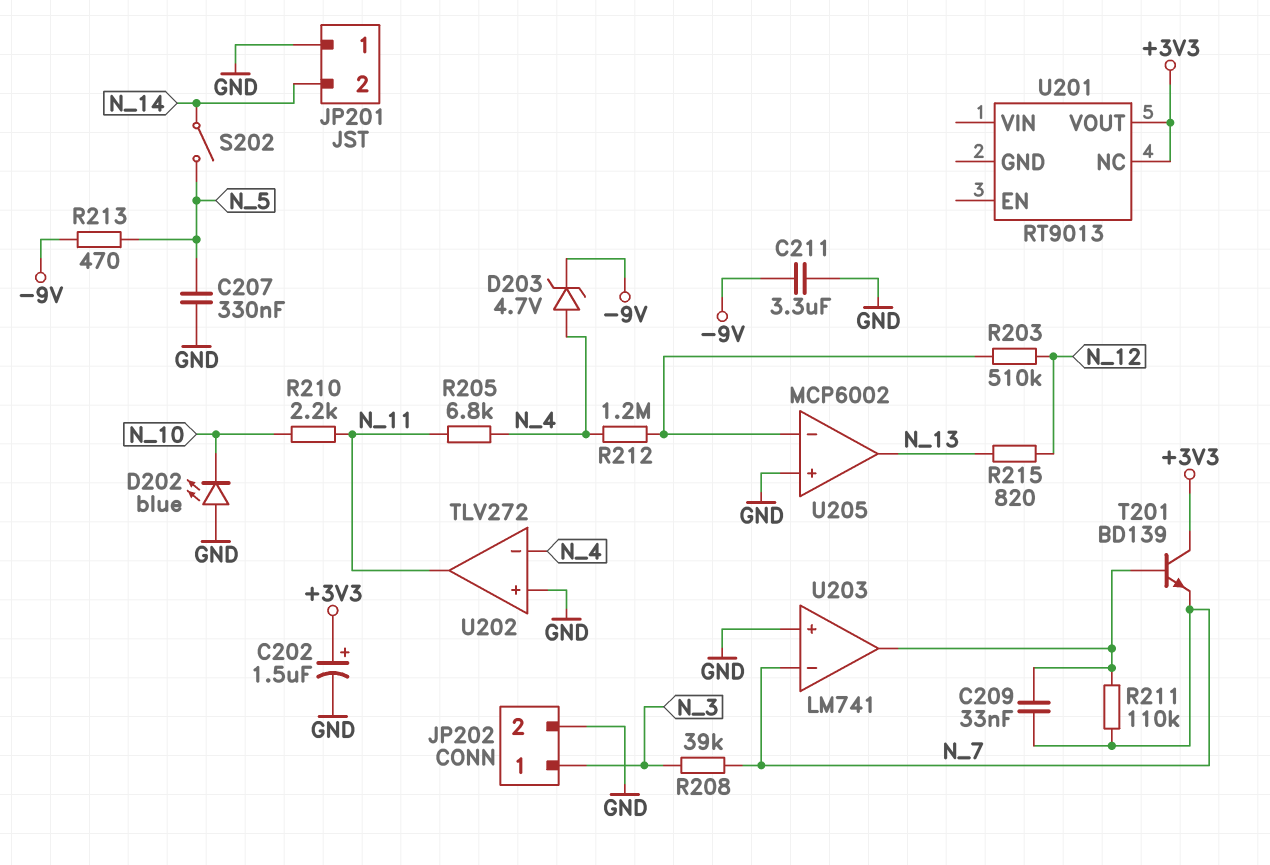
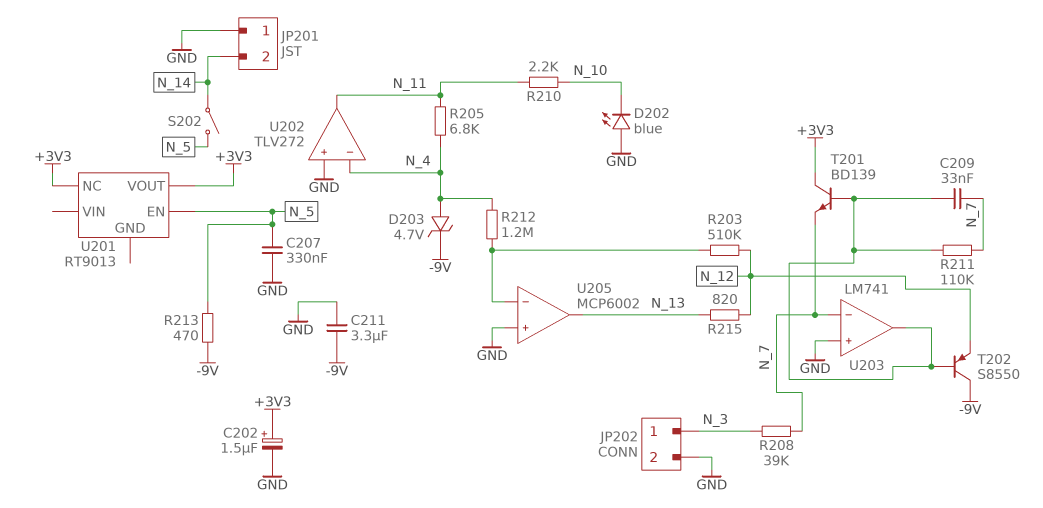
T202: none -> PNP S8550 (B U203/out, C -9V, E N_12)
U201 pin EN: none -> N_5

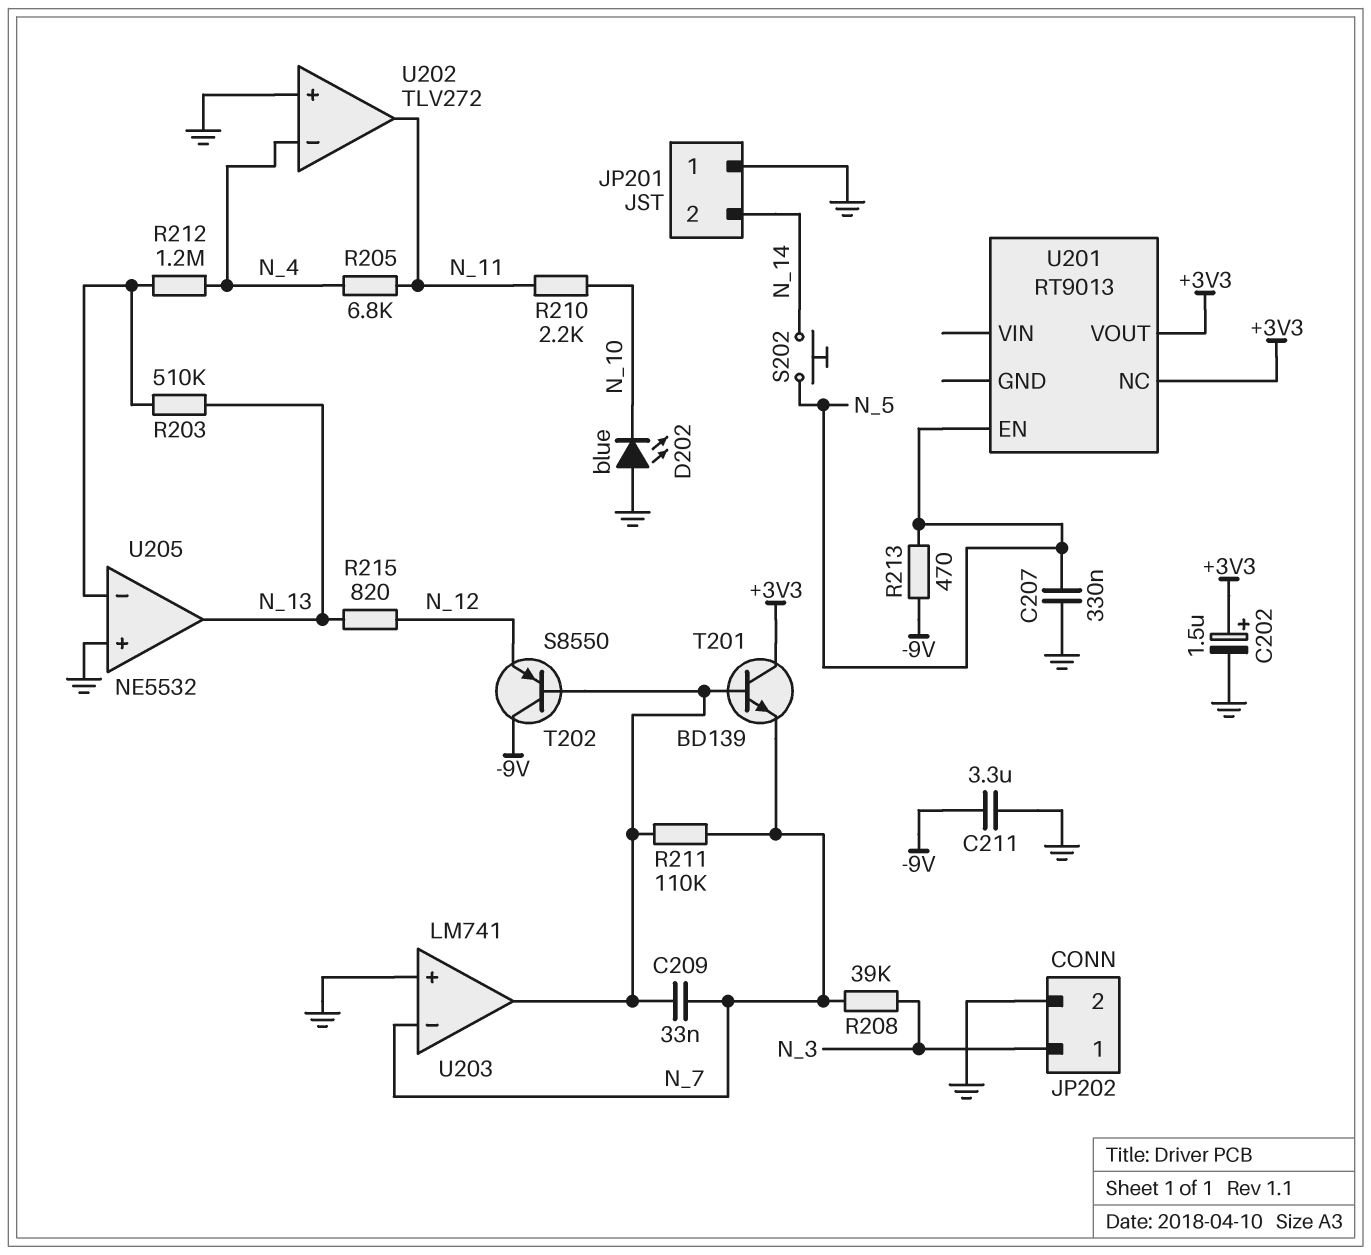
D203: zener 4.7V (A N_4, K -9V) -> none
R203: 510k (N_12, U205/in-) -> 510k (N_13, U205/in-)
S202: switch (N_5, N_14) -> button (N_5, N_14)
U205: MCP6002 -> NE5532

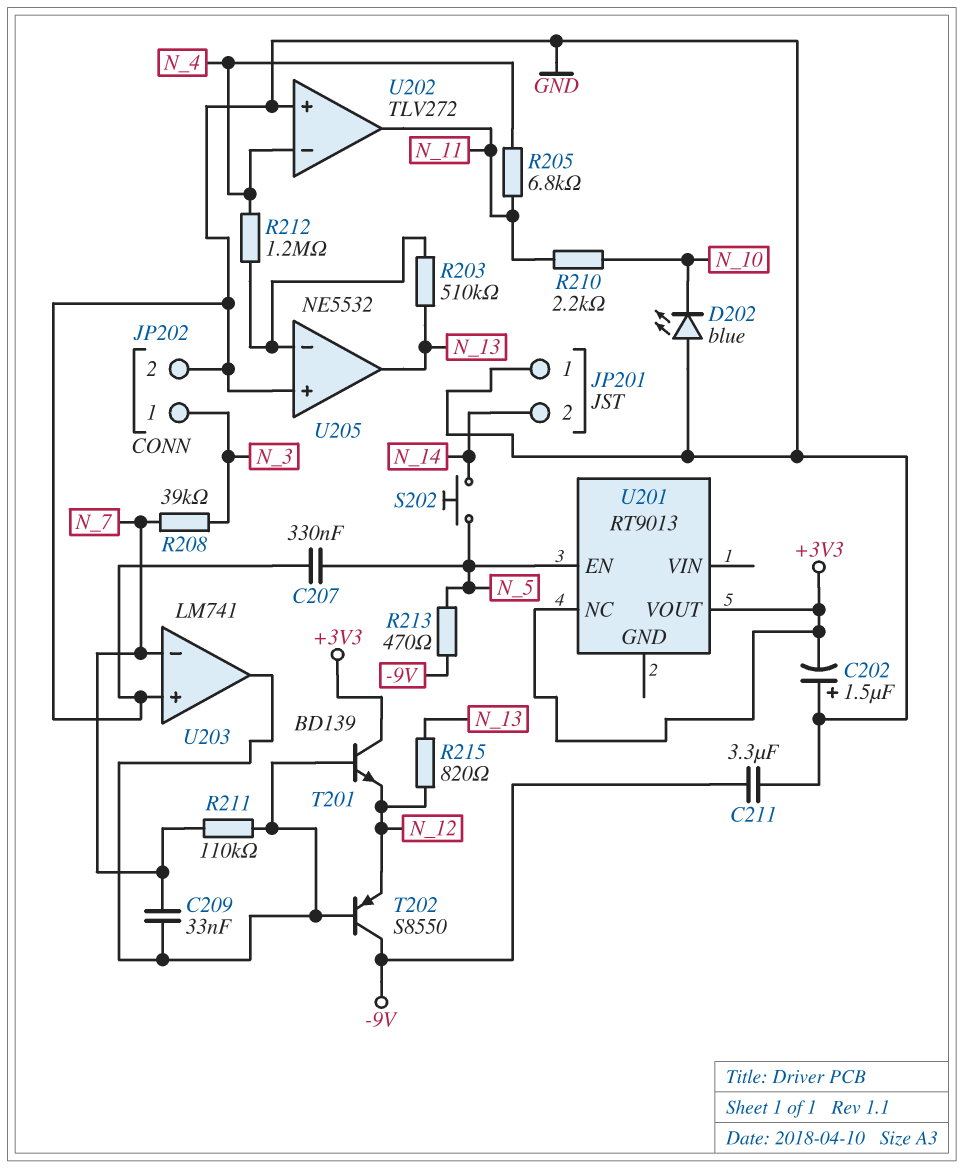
C202: 1.5uF (plus +3V3, minus GND) -> 1.5uF (plus GND, minus +3V3)
T201: NPN BD139 (B U203/out, C +3V3, E N_7) -> NPN BD139 (B U203/out, C +3V3, E N_12)

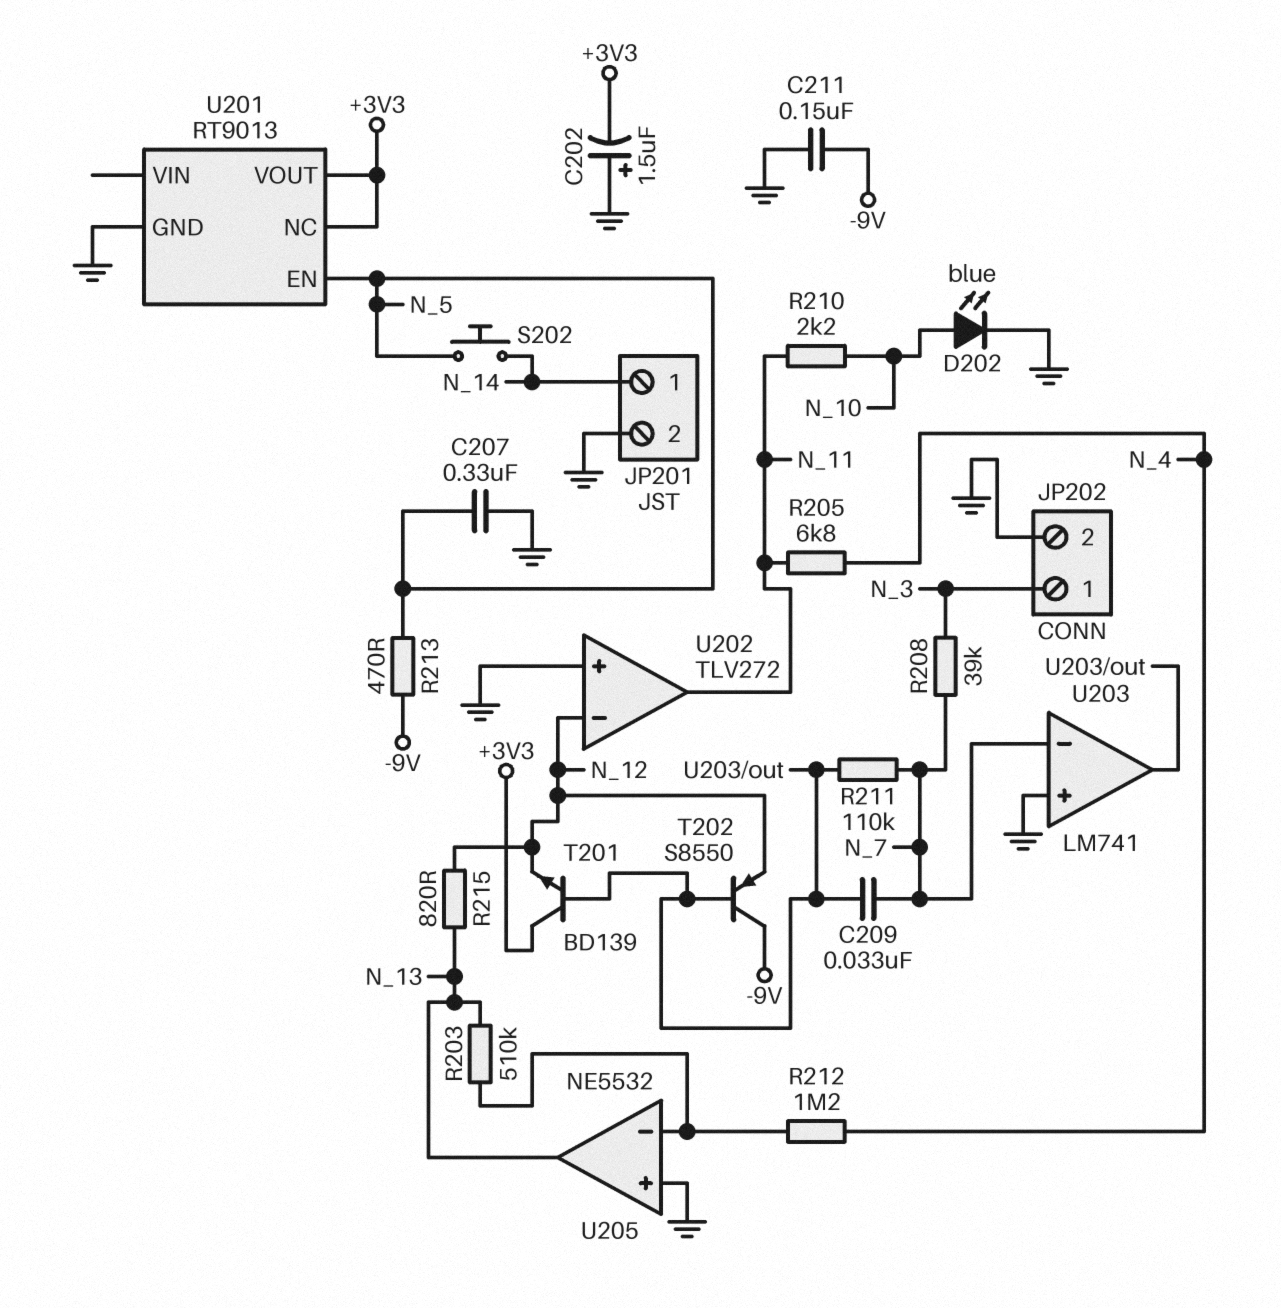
C211: 3.3uF (-9V, GND) -> 150nF (-9V, GND)
D202: LED blue (A GND, K N_10) -> LED blue (A N_10, K GND)
JP201 pin 1: GND -> N_14
JP201 pin 2: N_14 -> GND
U201 pin GND: none -> GND
U202 pin in-: N_4 -> N_12

